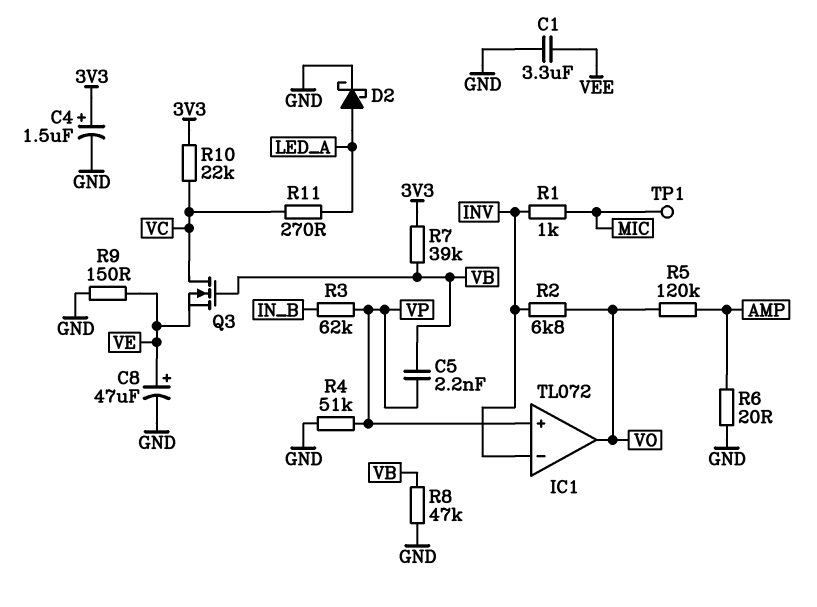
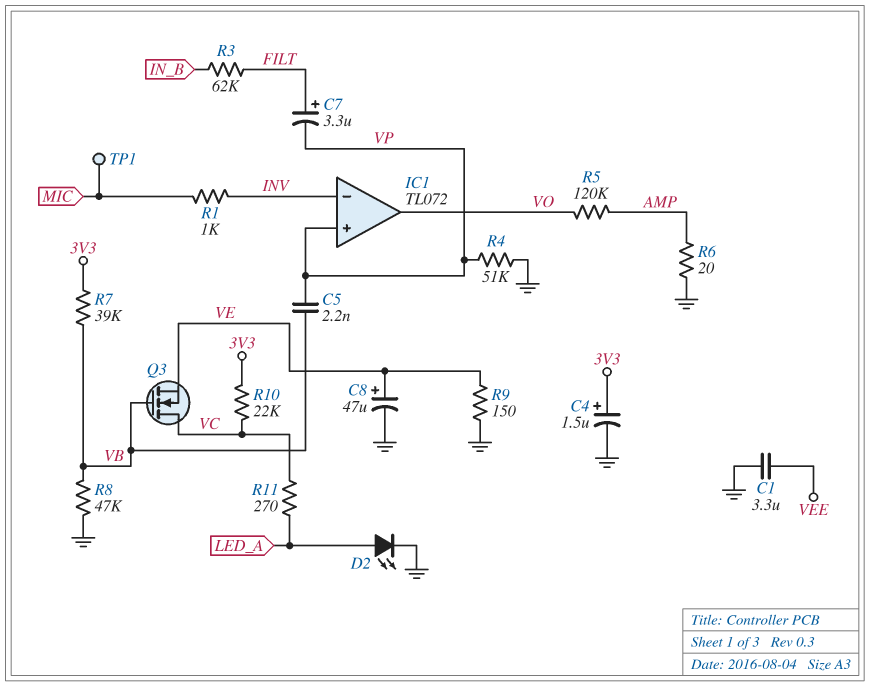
C7: none -> 3.3uF (plus FILT, minus VP)
D2: schottky (A LED_A, K GND) -> LED (A LED_A, K GND)
R2: 6.8k (INV, VO) -> none
R3: 62k (IN_B, VP) -> 62k (FILT, IN_B)

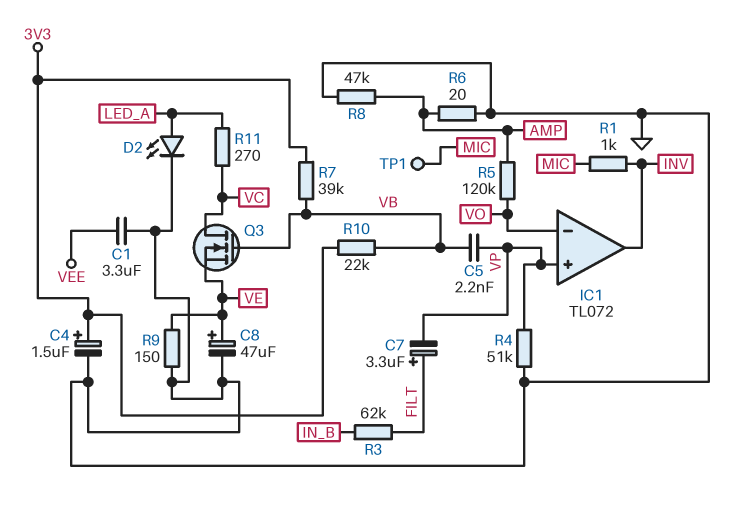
IC1 pin in-: INV -> VO
IC1 pin out: VO -> INV
R8: 47k (GND, VB) -> 47k (AMP, GND)
R10: 22k (3V3, VC) -> 22k (3V3, VB)

